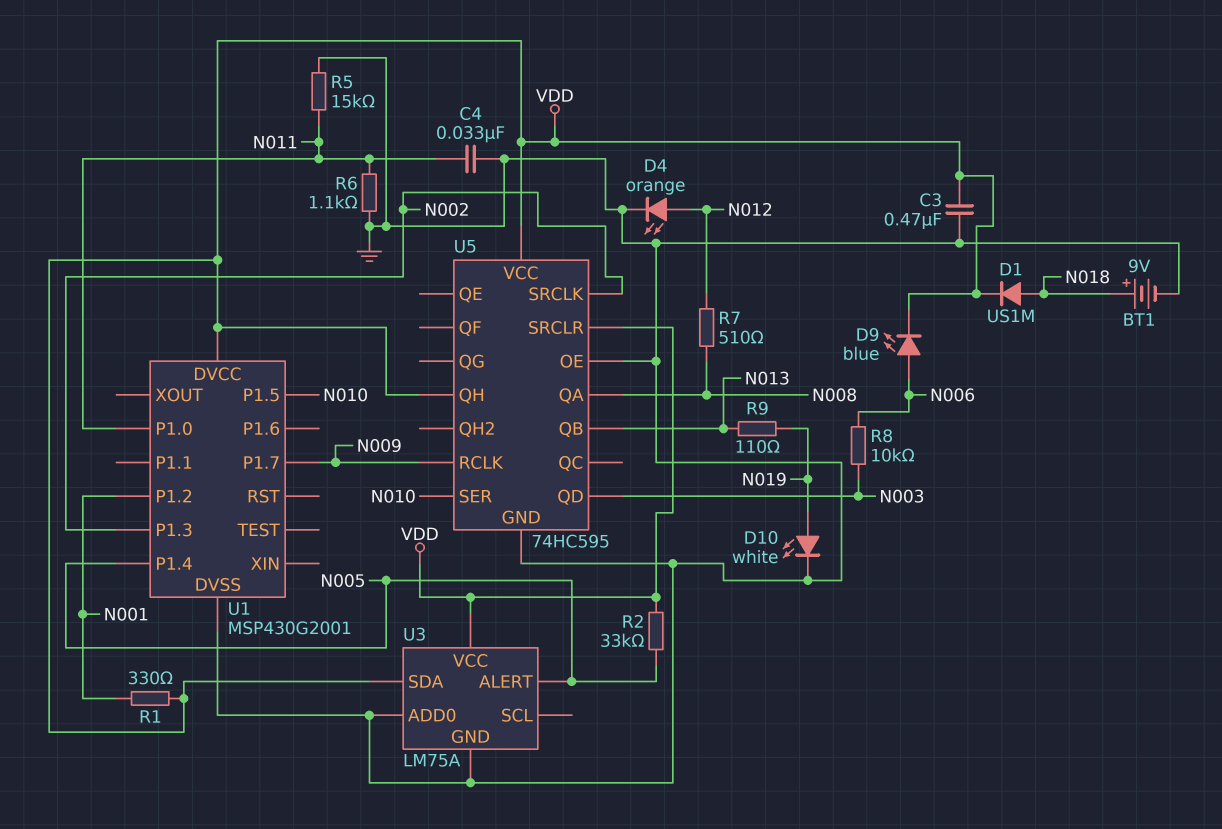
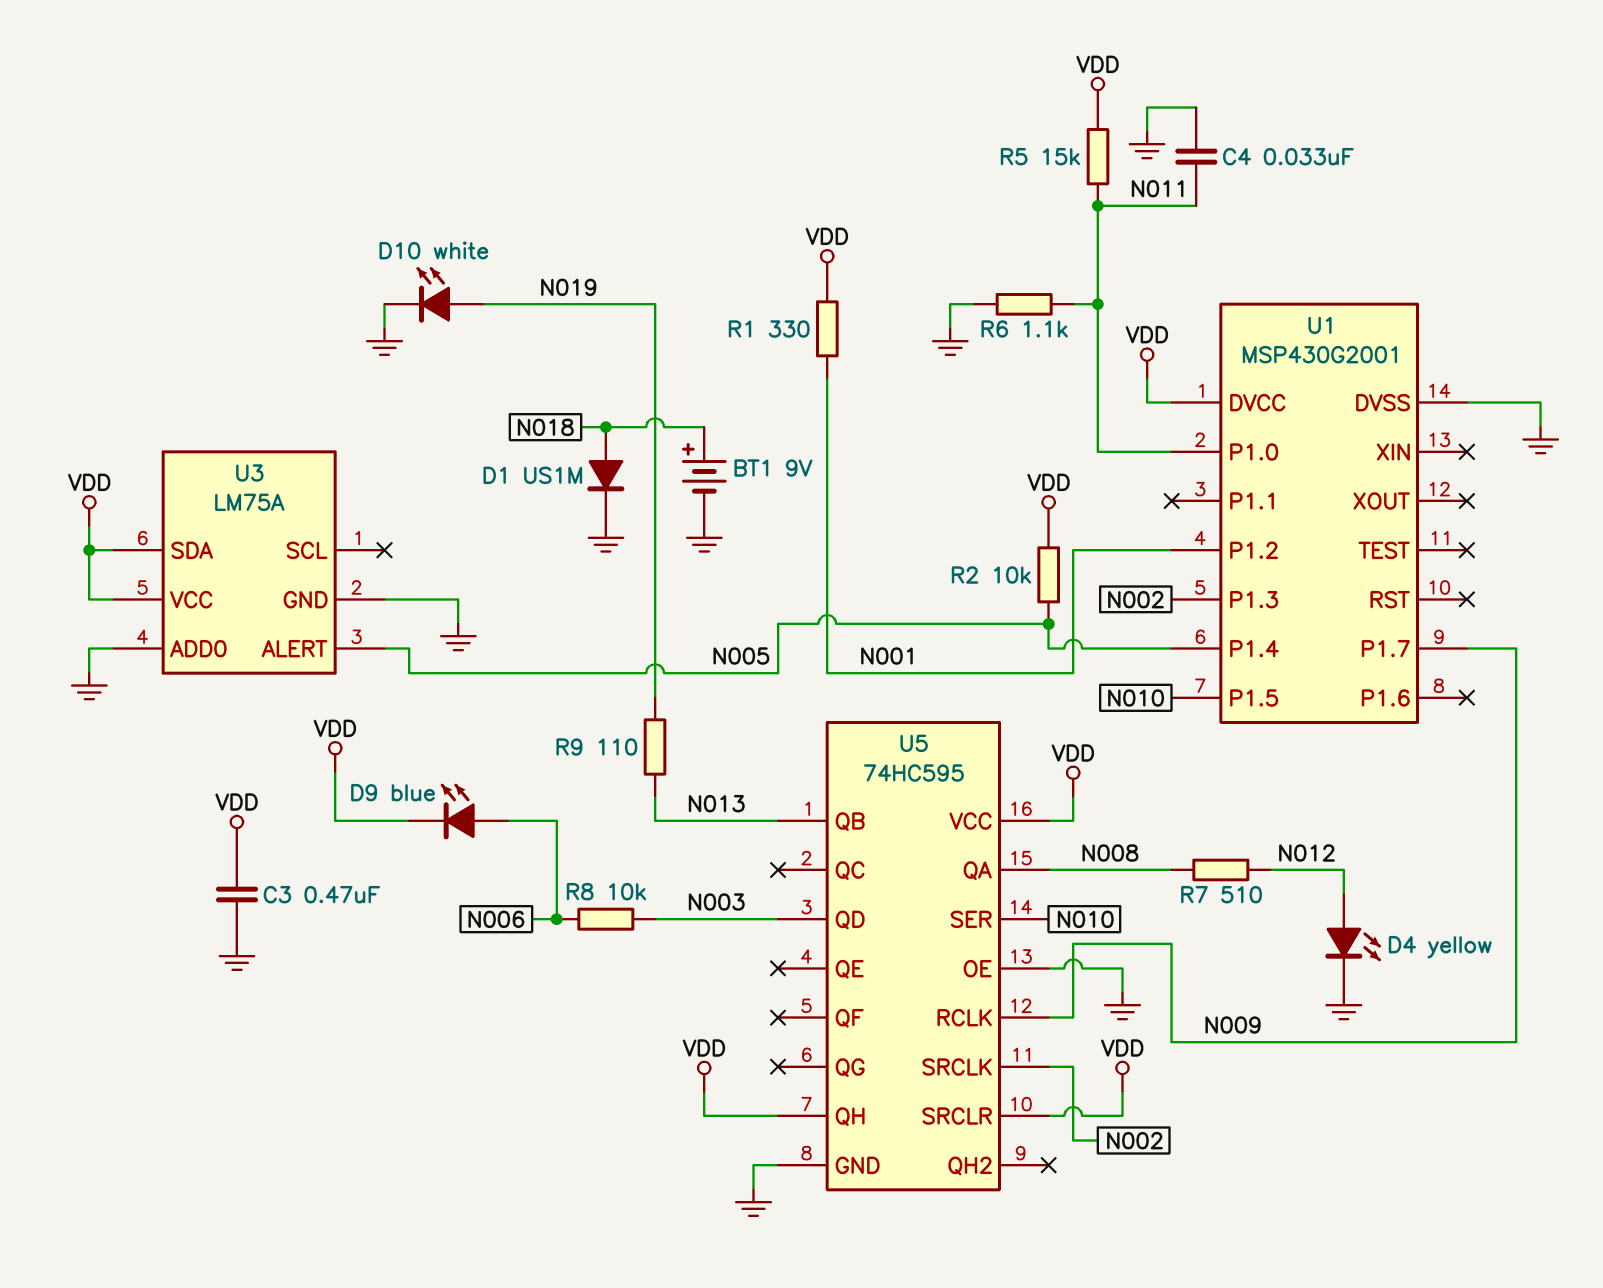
D1: diode US1M (A N018, K VDD) -> diode US1M (A N018, K GND)
D4: LED orange (A N012, K GND) -> LED yellow (A N012, K GND)
R2: 33k (N005, VDD) -> 10k (N005, VDD)
R5: 15k (GND, N011) -> 15k (N011, VDD)

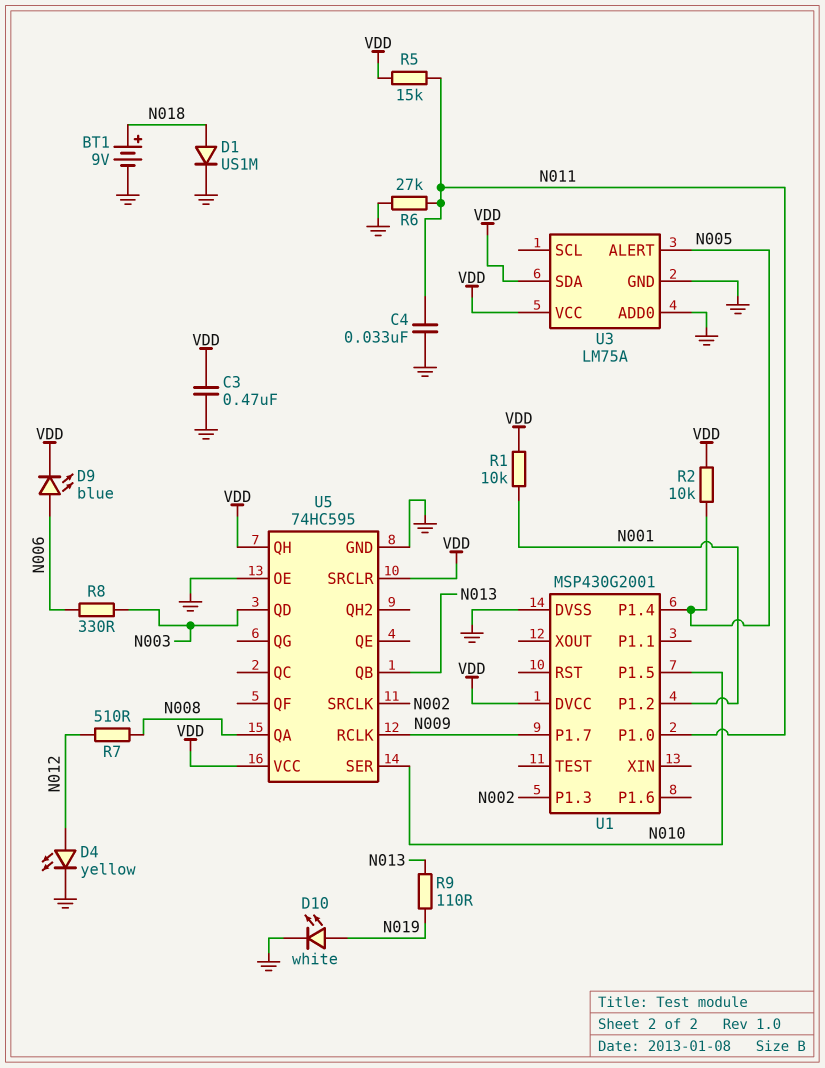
R1: 330 (N001, VDD) -> 10k (N001, VDD)
R6: 1.1k (GND, N011) -> 27k (GND, N011)
R8: 10k (N003, N006) -> 330 (N003, N006)

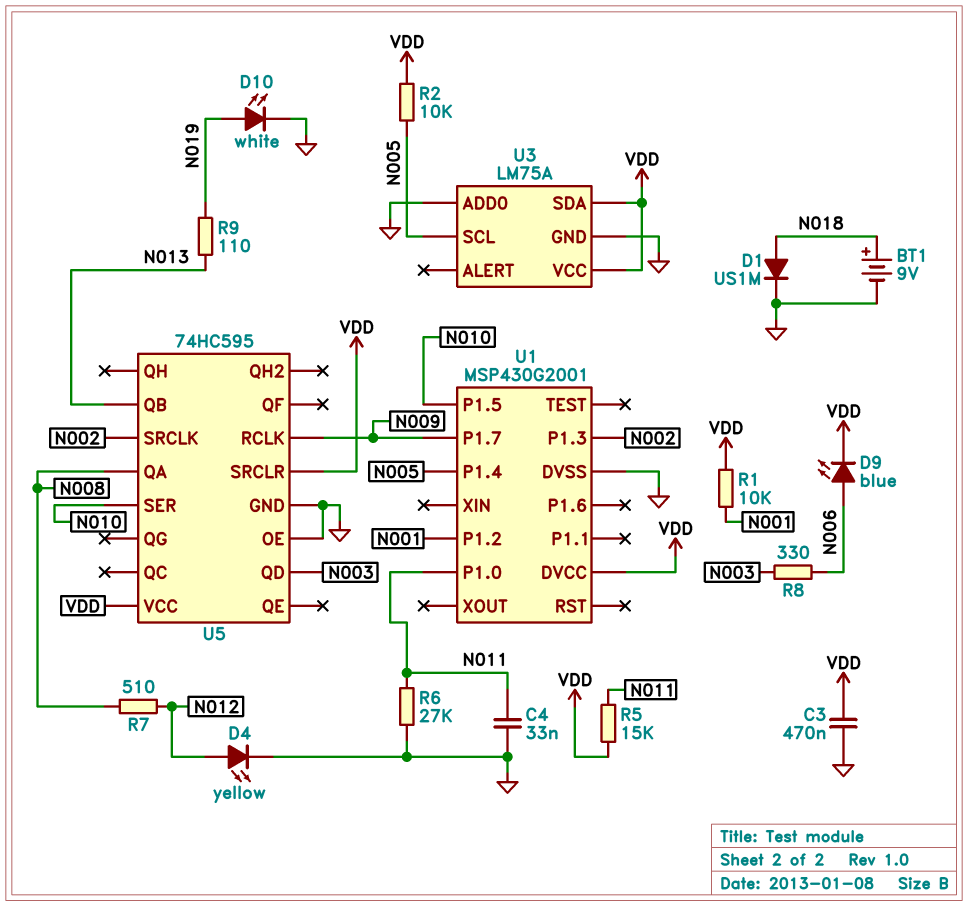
U3 pin ALERT: N005 -> none
U3 pin SCL: none -> N005
U5 pin QH: VDD -> none

